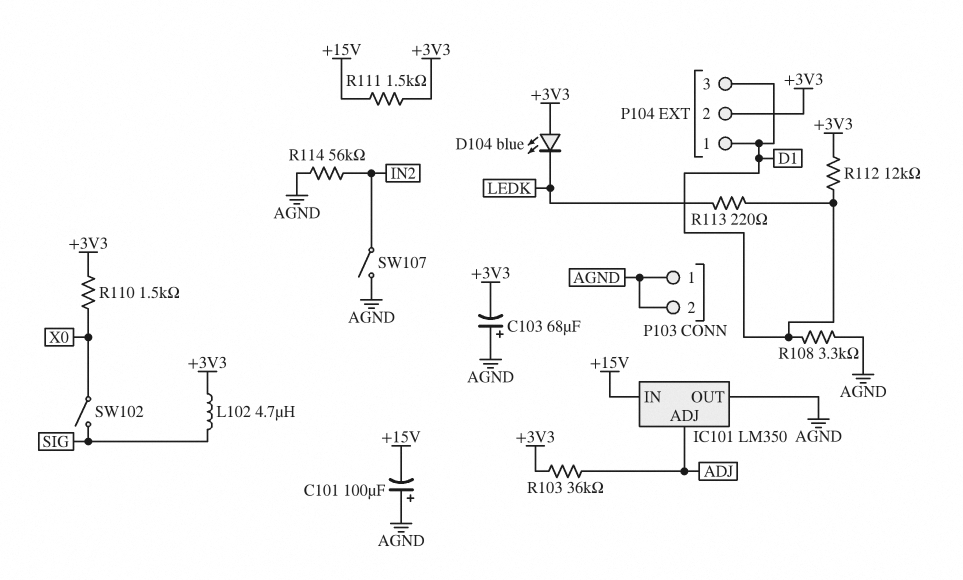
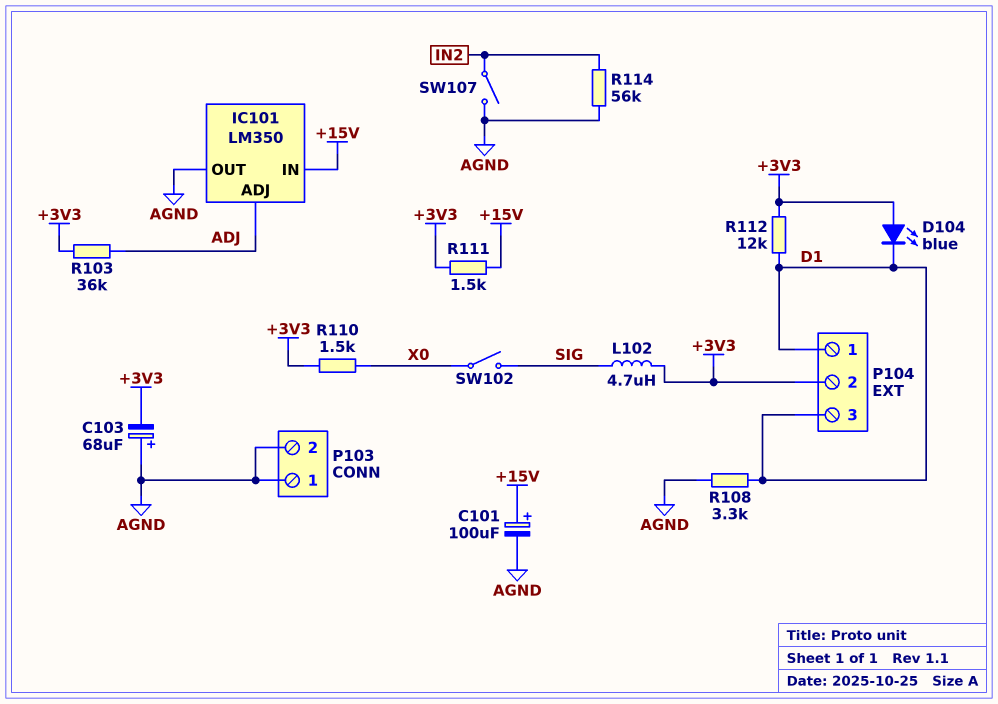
C101: 100uF (plus AGND, minus +15V) -> 100uF (plus +15V, minus AGND)
D104: LED blue (A +3V3, K LEDK) -> LED blue (A +3V3, K D1)
R113: 220 (D1, LEDK) -> none

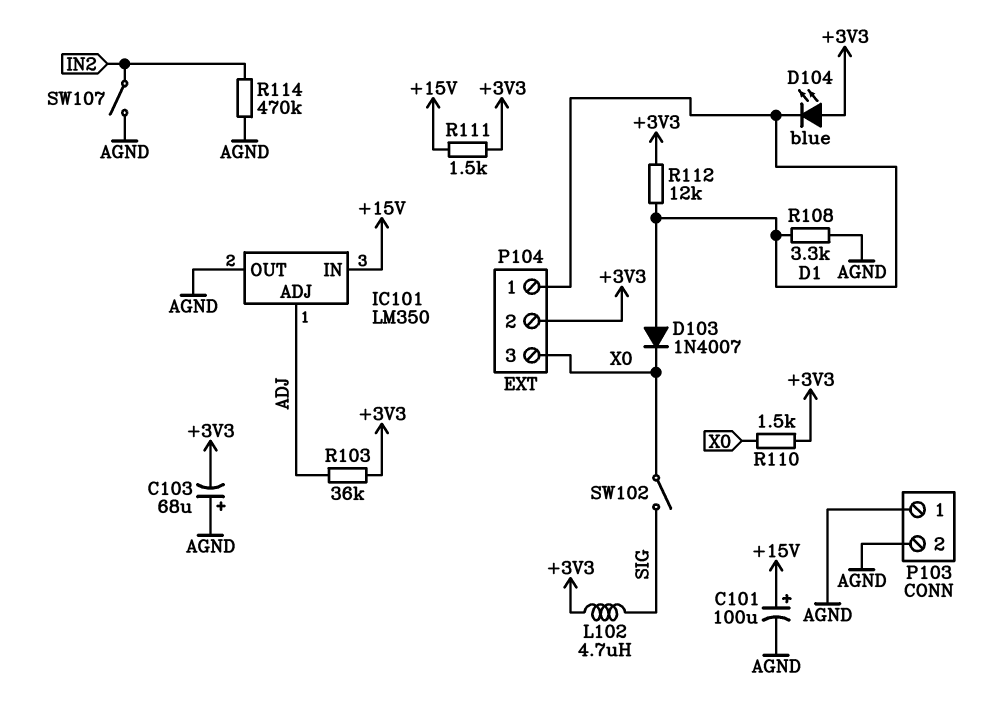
D103: none -> diode 1N4007 (A D1, K X0)
P104 pin 3: D1 -> X0
R114: 56k (AGND, IN2) -> 470k (AGND, IN2)

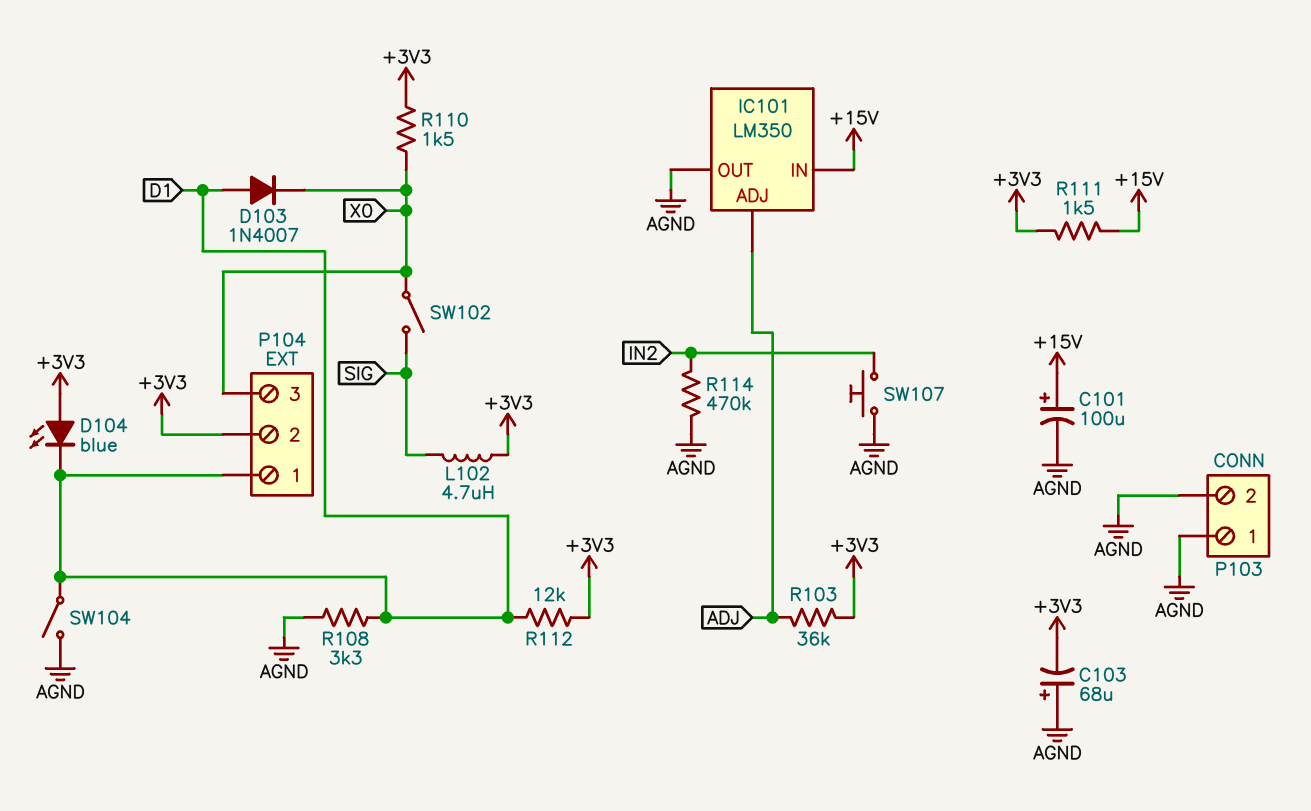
SW104: none -> switch (AGND, D1)
SW107: switch (AGND, IN2) -> button (AGND, IN2)

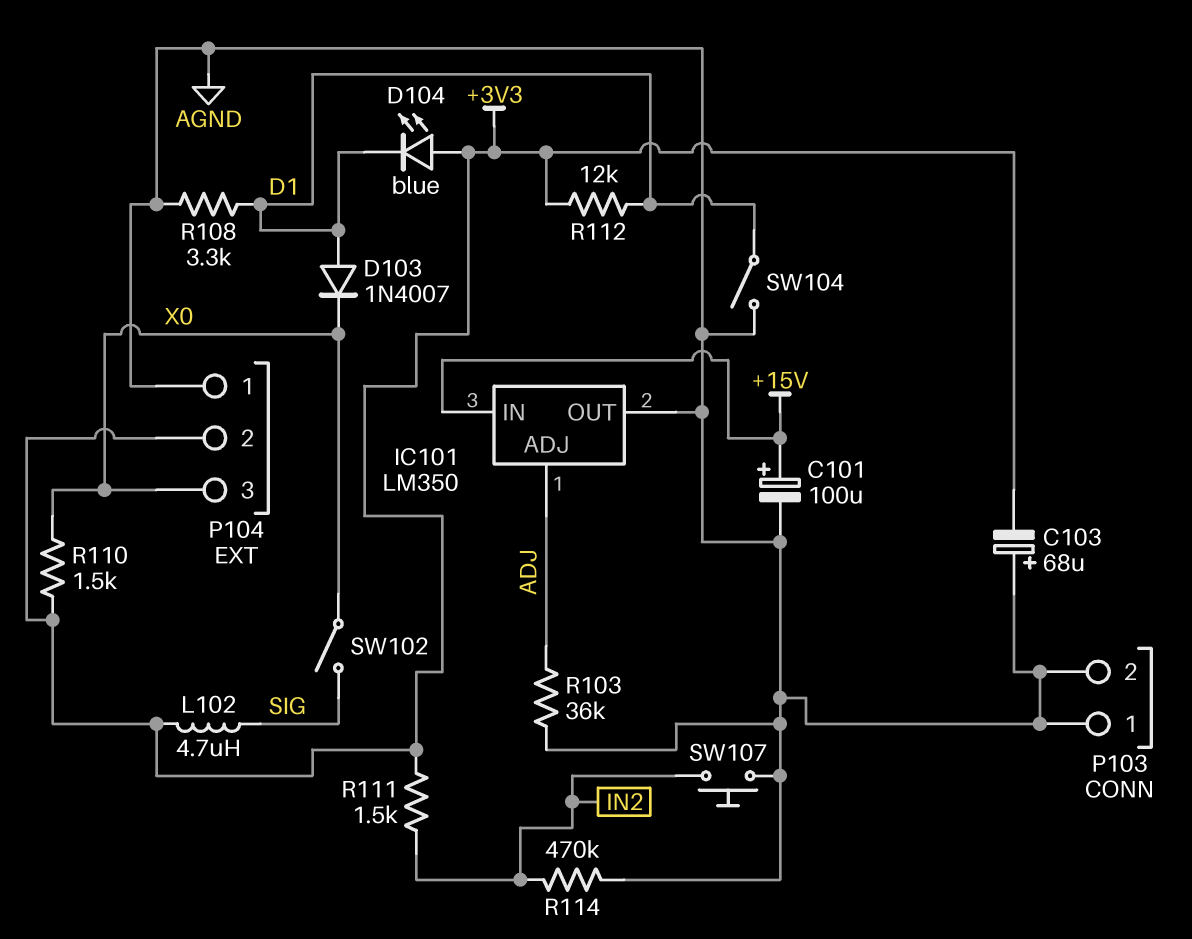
P104 pin 1: D1 -> AGND
R103: 36k (+3V3, ADJ) -> 36k (ADJ, AGND)
R111: 1.5k (+3V3, +15V) -> 1.5k (+3V3, IN2)

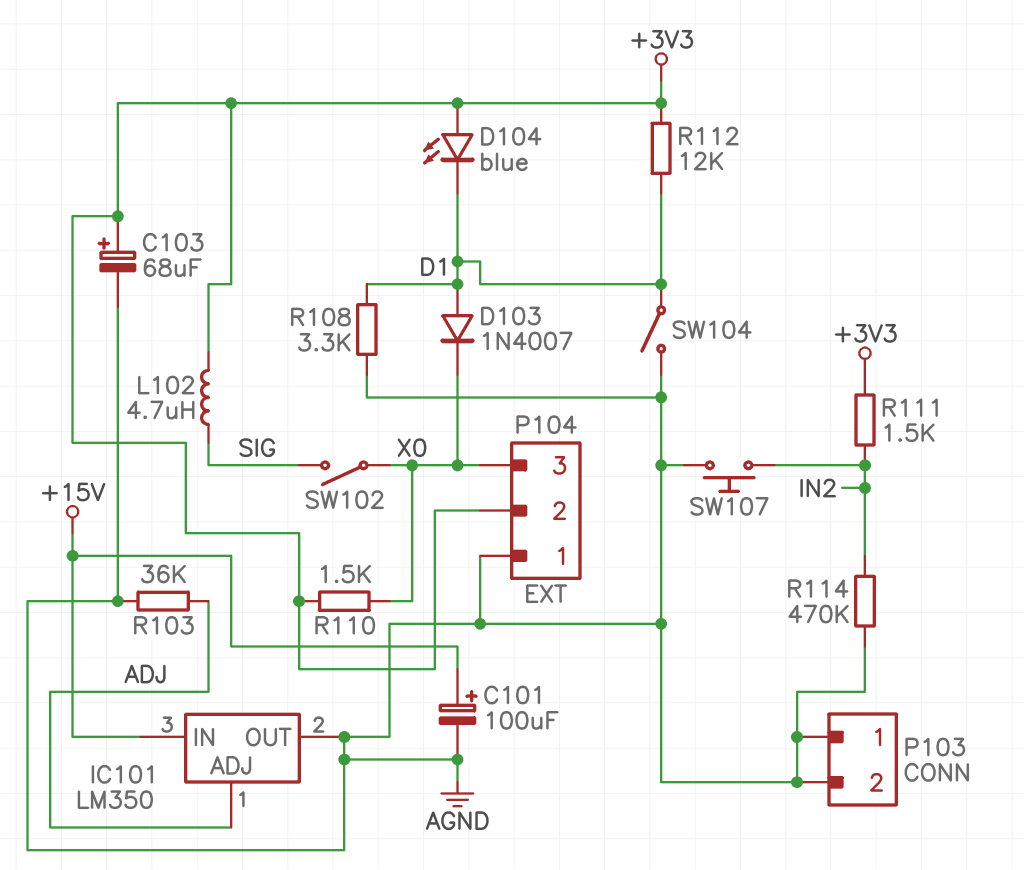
C103: 68uF (plus AGND, minus +3V3) -> 68uF (plus +3V3, minus AGND)

